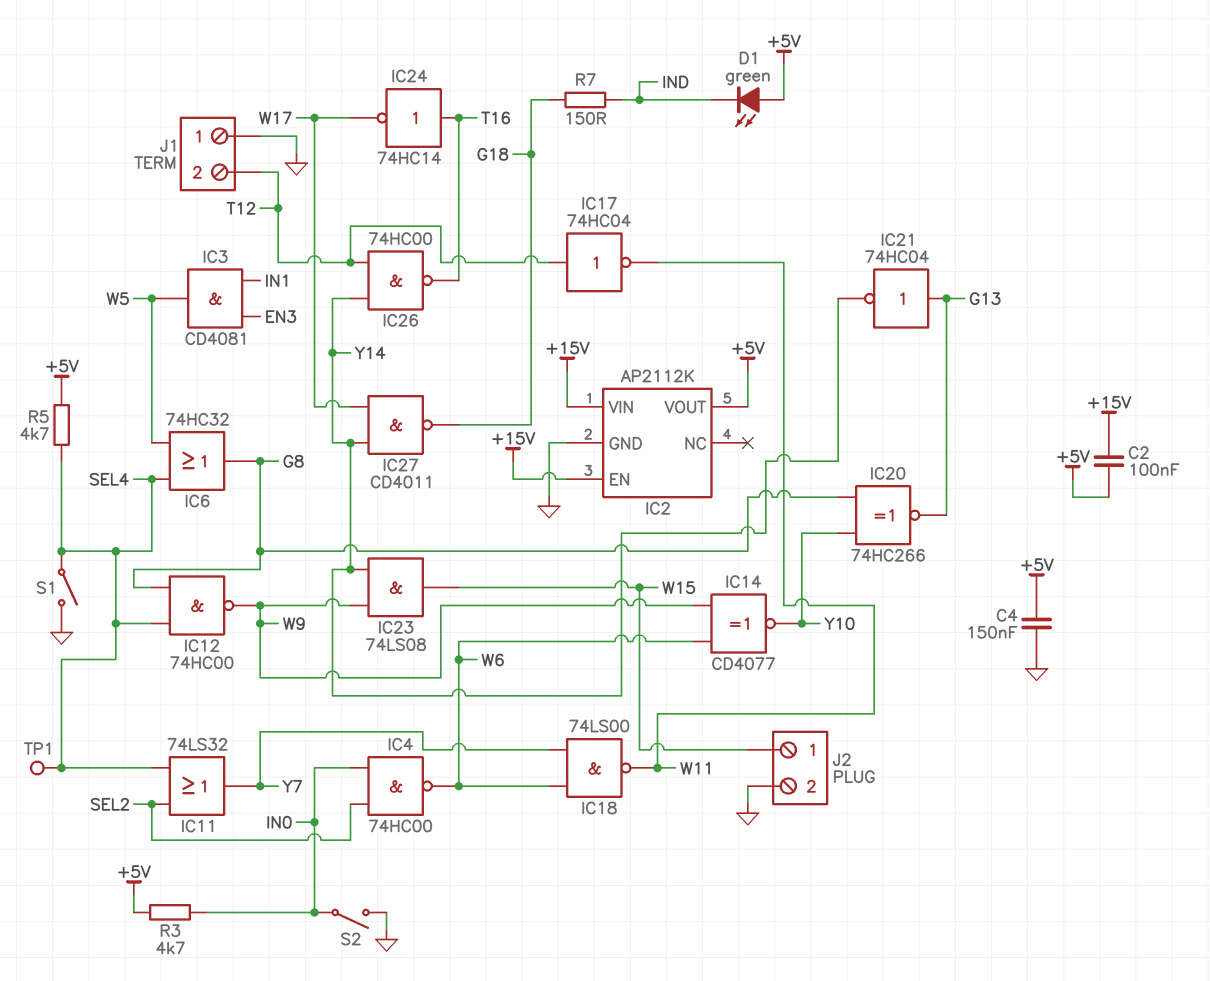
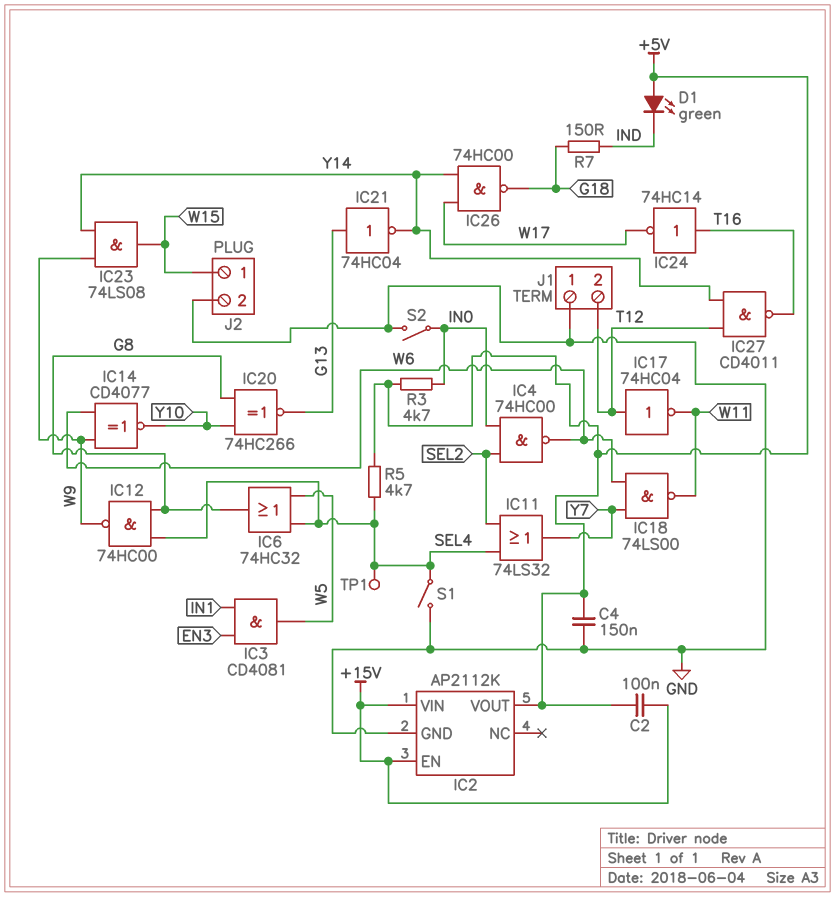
IC26: NAND 74HC00 (in T12, in Y14, out T16) -> NAND 74HC00 (in W17, in Y14, out G18)
IC27: NAND CD4011 (in W17, in Y14, out G18) -> NAND CD4011 (in T12, in Y14, out T16)

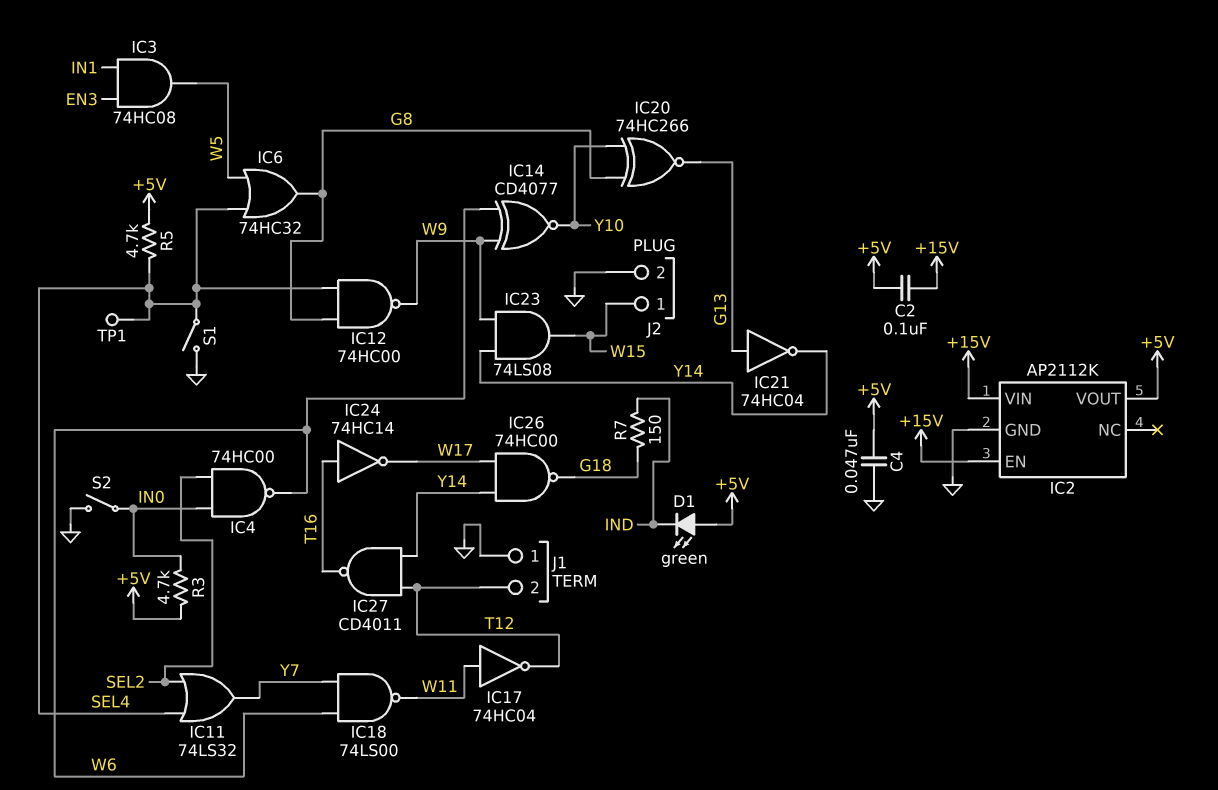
C4: 150nF (+5V, GND) -> 47nF (+5V, GND)
IC3: AND CD4081 (in EN3, in IN1, out W5) -> AND 74HC08 (in EN3, in IN1, out W5)
IC17: NOT 74HC04 (in T12, out W11) -> NOT 74HC04 (in W11, out T12)

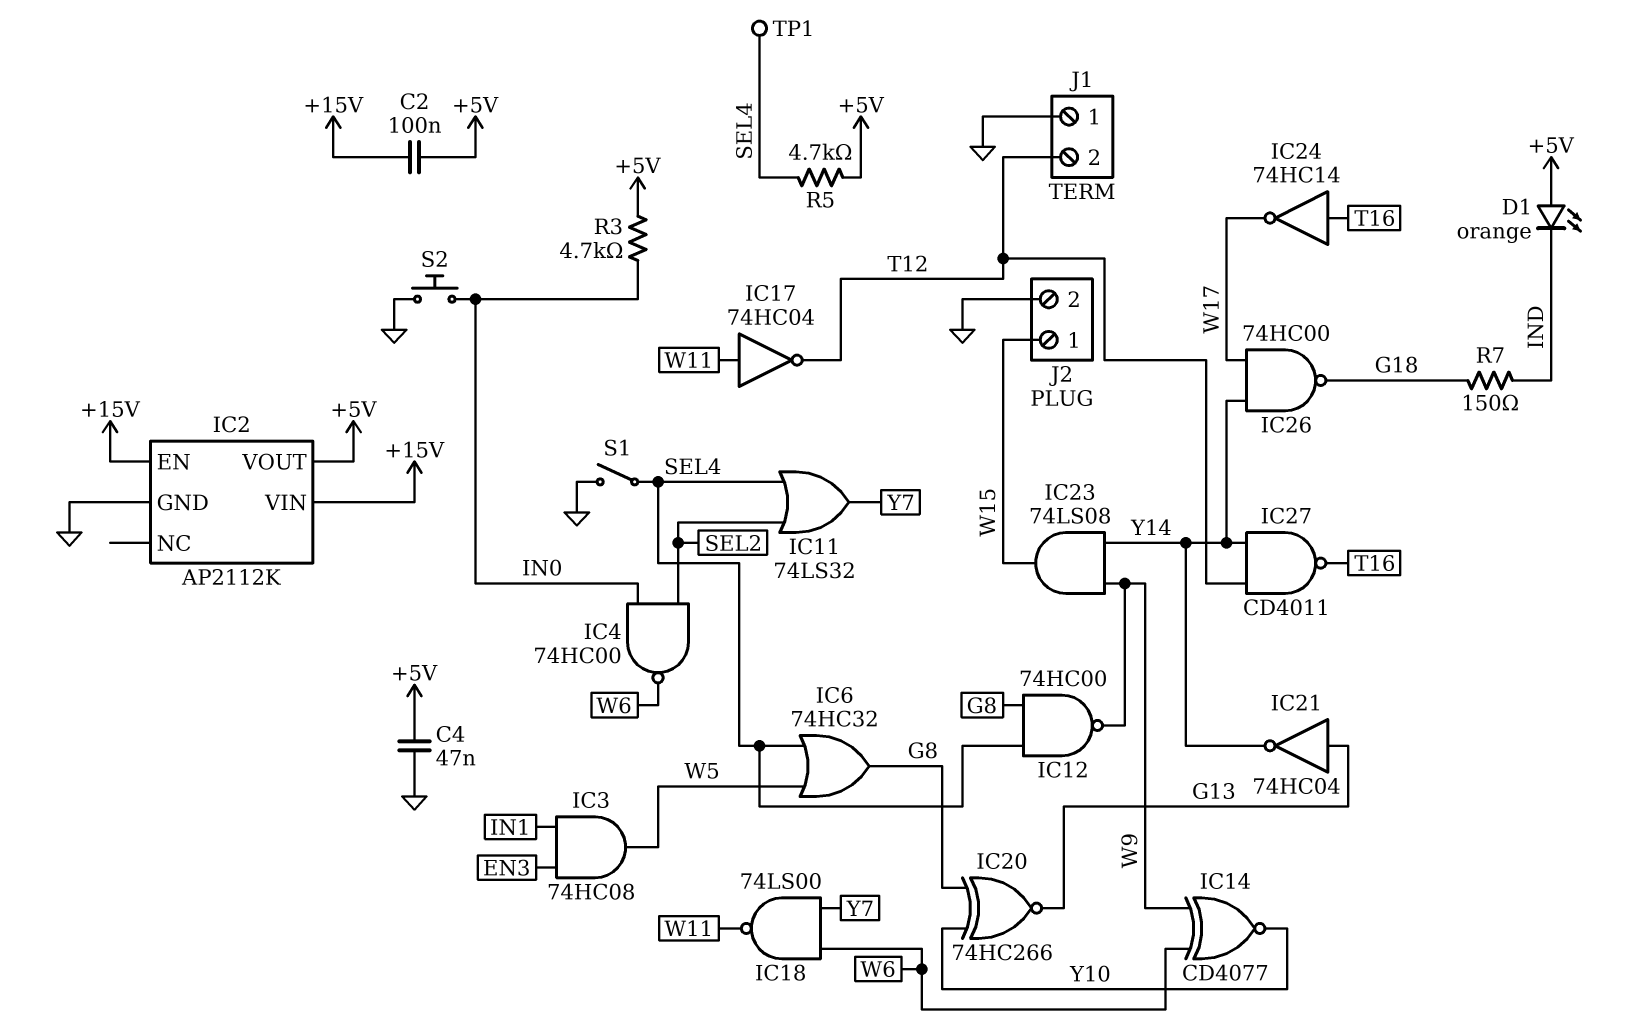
D1: LED green (A +5V, K IND) -> LED orange (A +5V, K IND)
S2: switch (GND, IN0) -> button (GND, IN0)

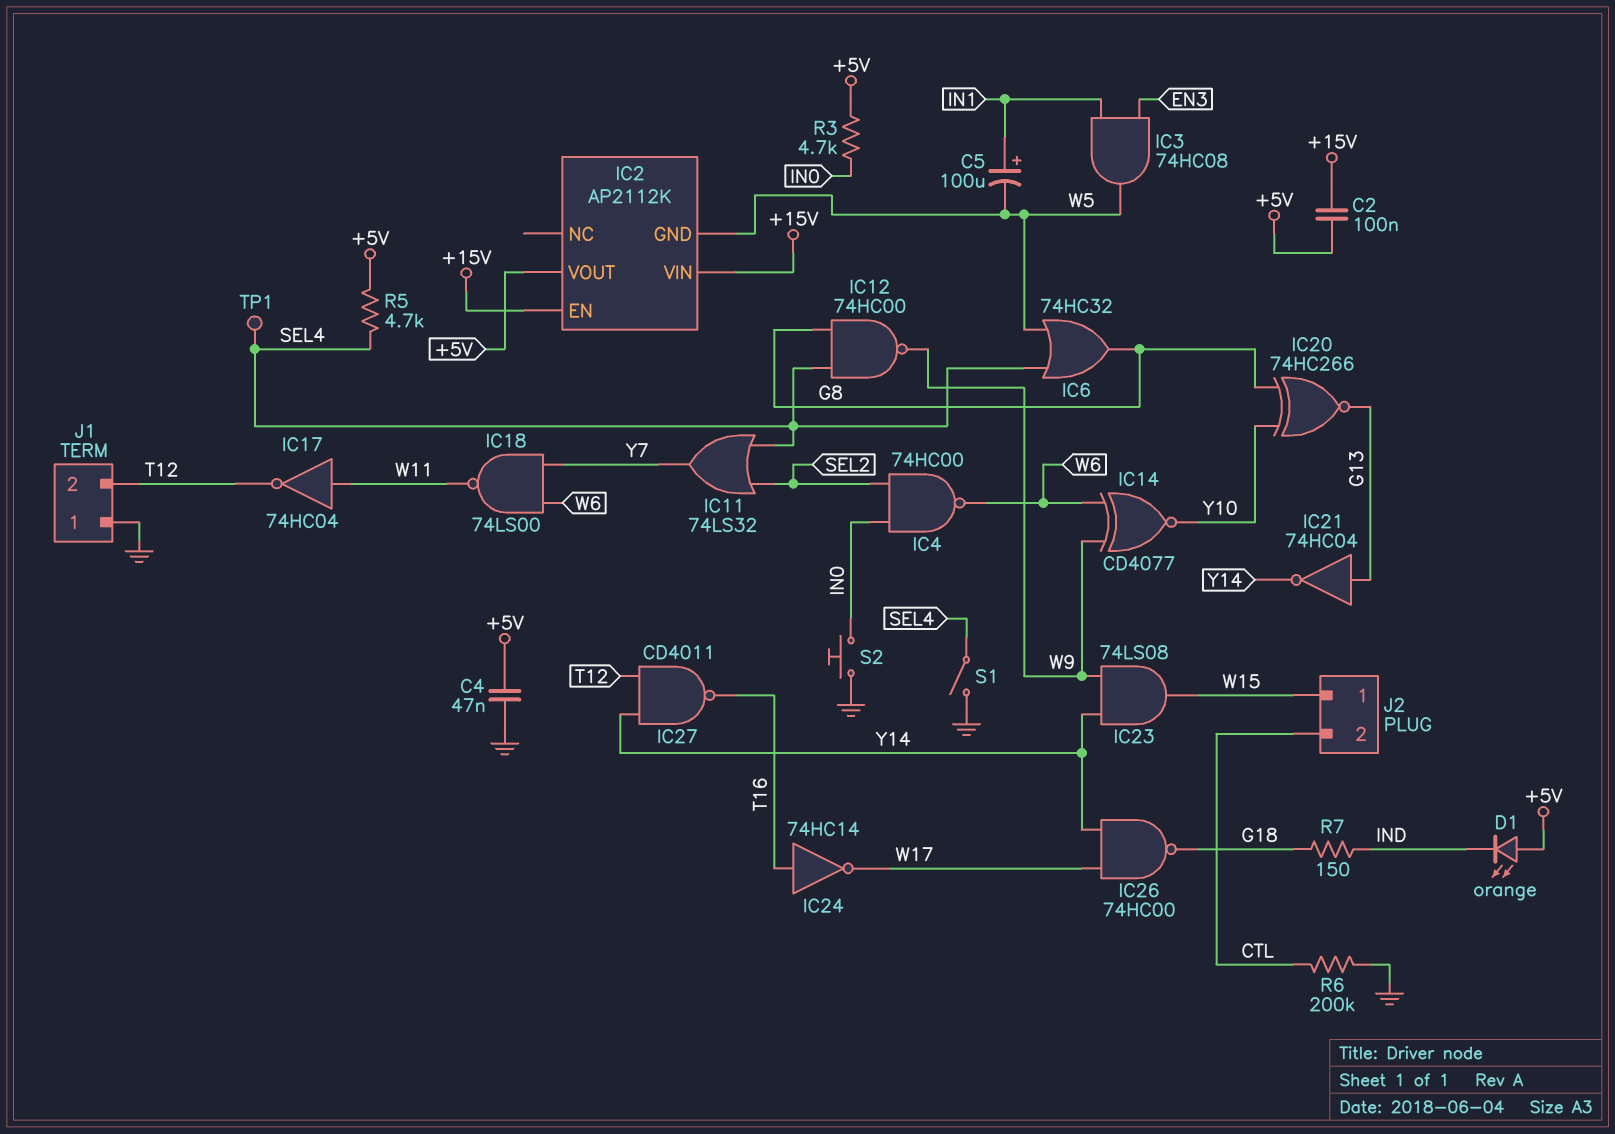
C5: none -> 100uF (plus IN1, minus W5)
IC2 pin GND: GND -> W5
J2 pin 2: GND -> CTL
R6: none -> 200k (CTL, GND)

